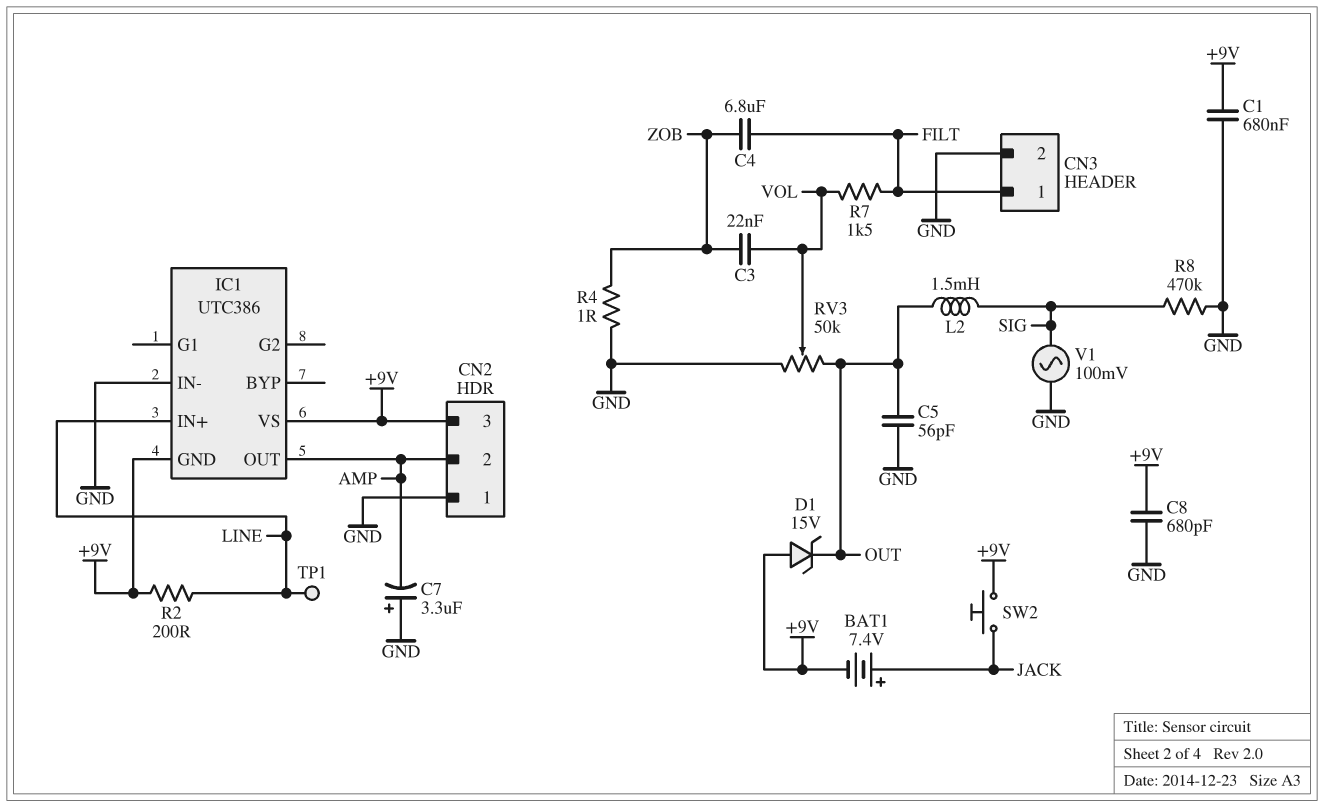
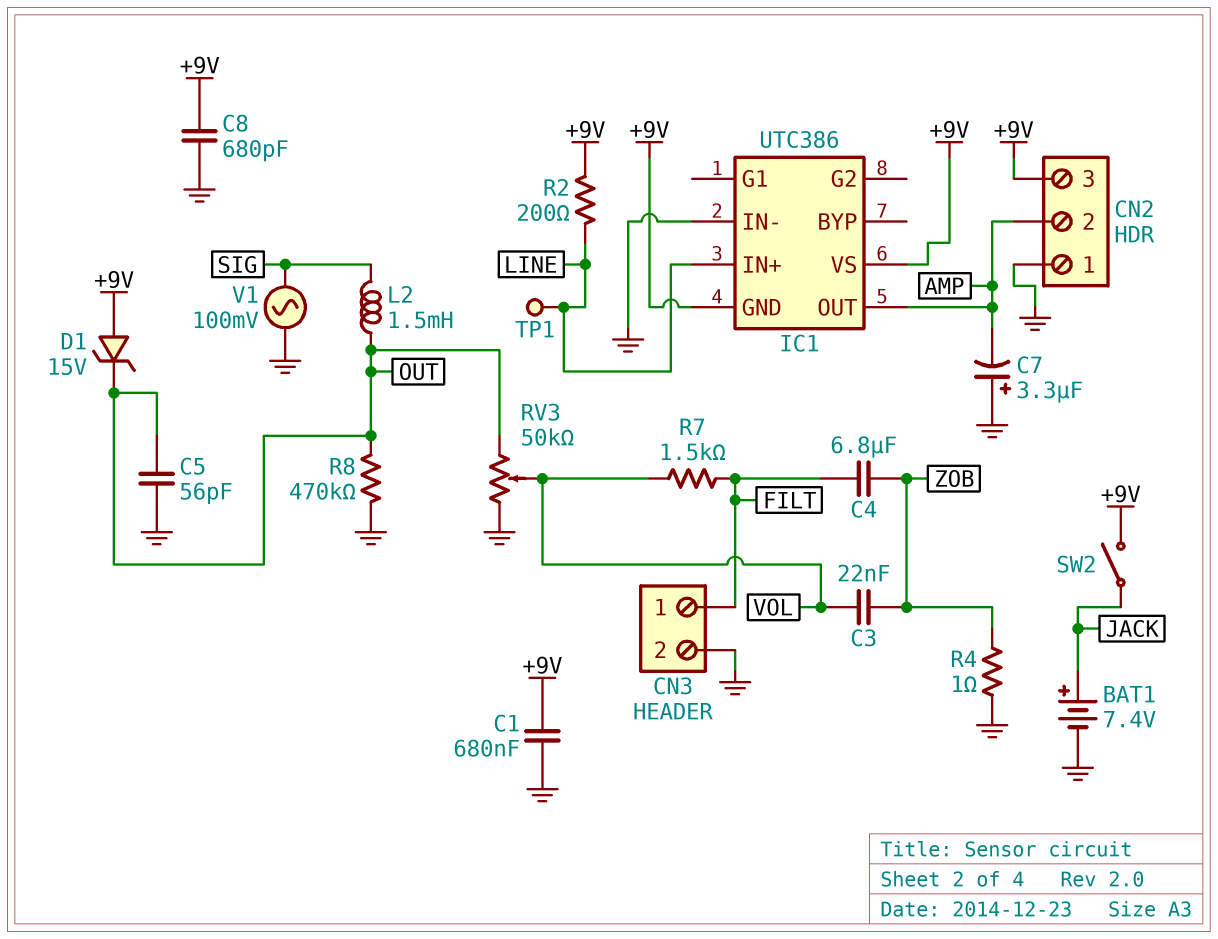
BAT1: 7.4V (plus JACK, minus +9V) -> 7.4V (plus JACK, minus GND)
R8: 470k (GND, SIG) -> 470k (GND, OUT)
SW2: button (+9V, JACK) -> switch (+9V, JACK)

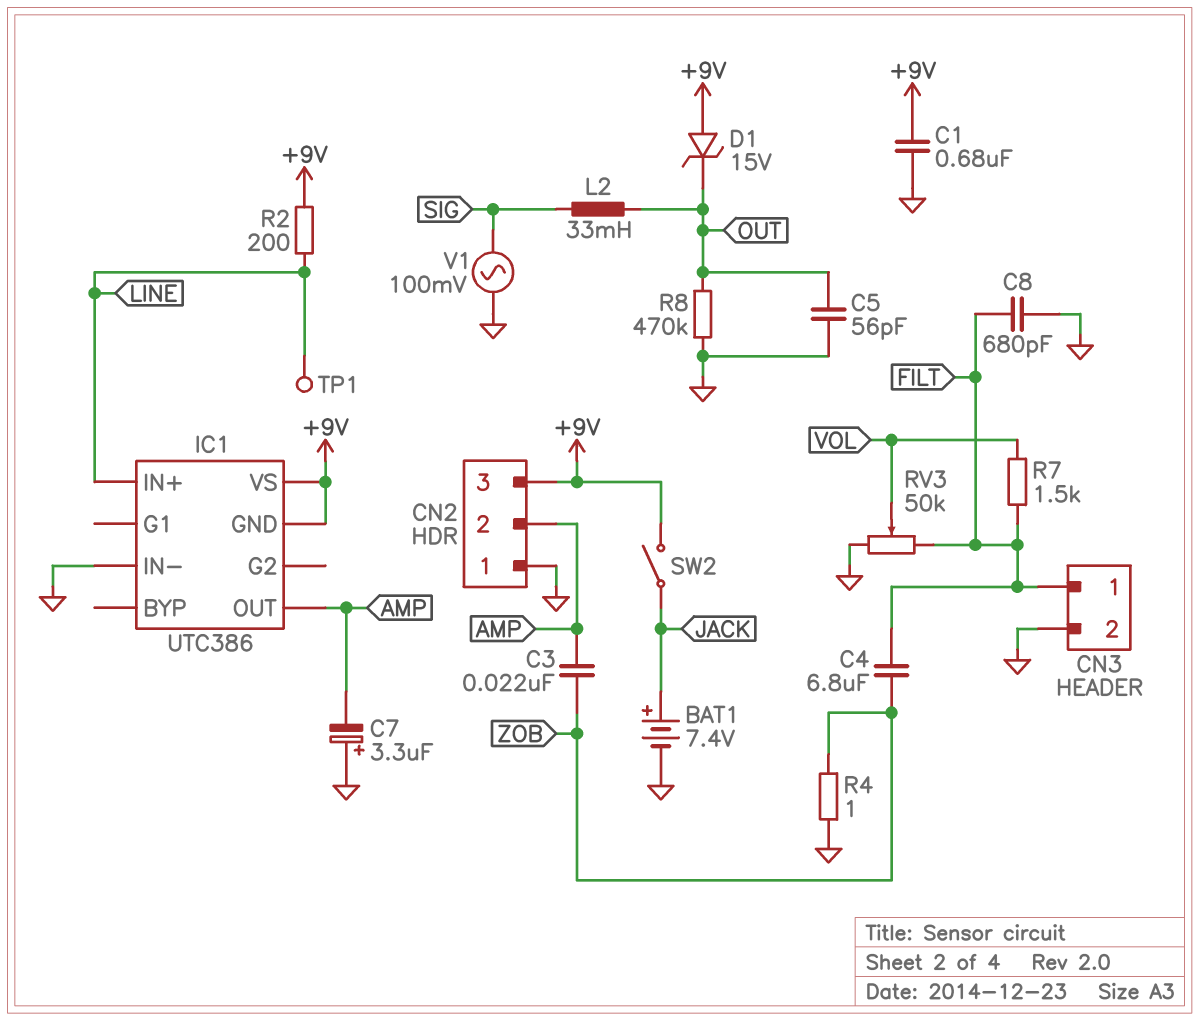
C3: 22nF (VOL, ZOB) -> 22nF (AMP, ZOB)
C8: 680pF (+9V, GND) -> 680pF (FILT, GND)
L2: 1.5mH (OUT, SIG) -> 33mH (OUT, SIG)
RV3: 50k (GND, OUT, wiper VOL) -> 50k (FILT, GND, wiper VOL)

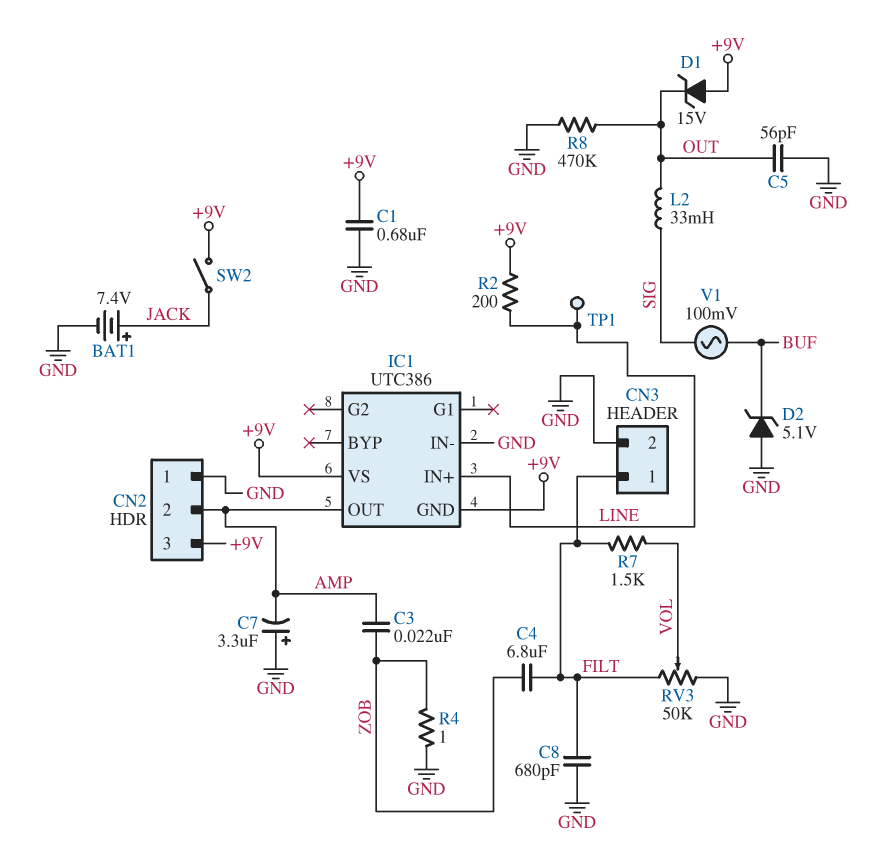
D2: none -> zener 5.1V (A GND, K BUF)
V1: AC 100mV (GND, SIG) -> AC 100mV (BUF, SIG)

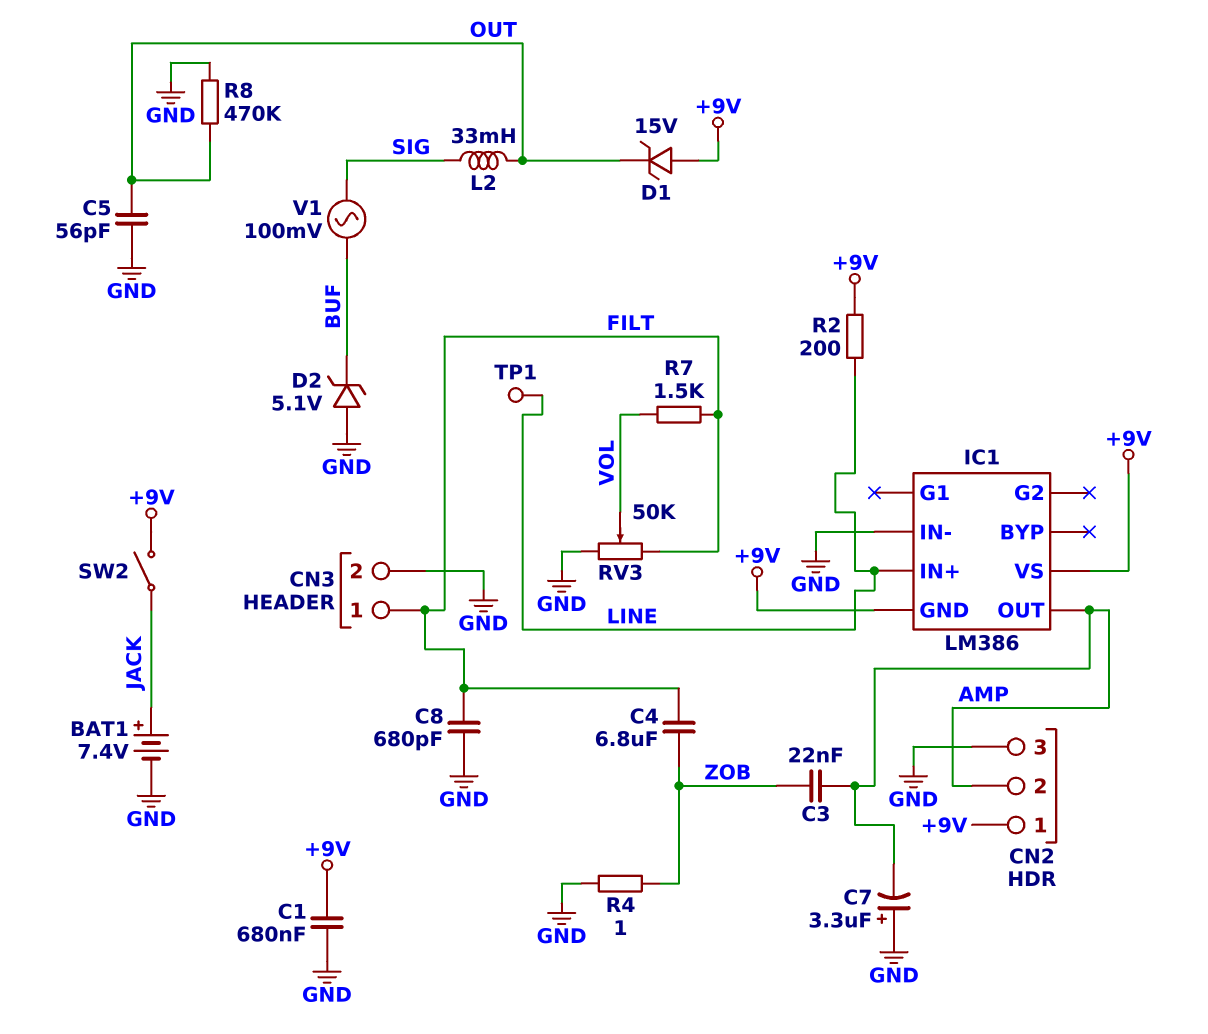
CN2 pin 1: GND -> +9V
CN2 pin 3: +9V -> GND
IC1: UTC386 -> LM386

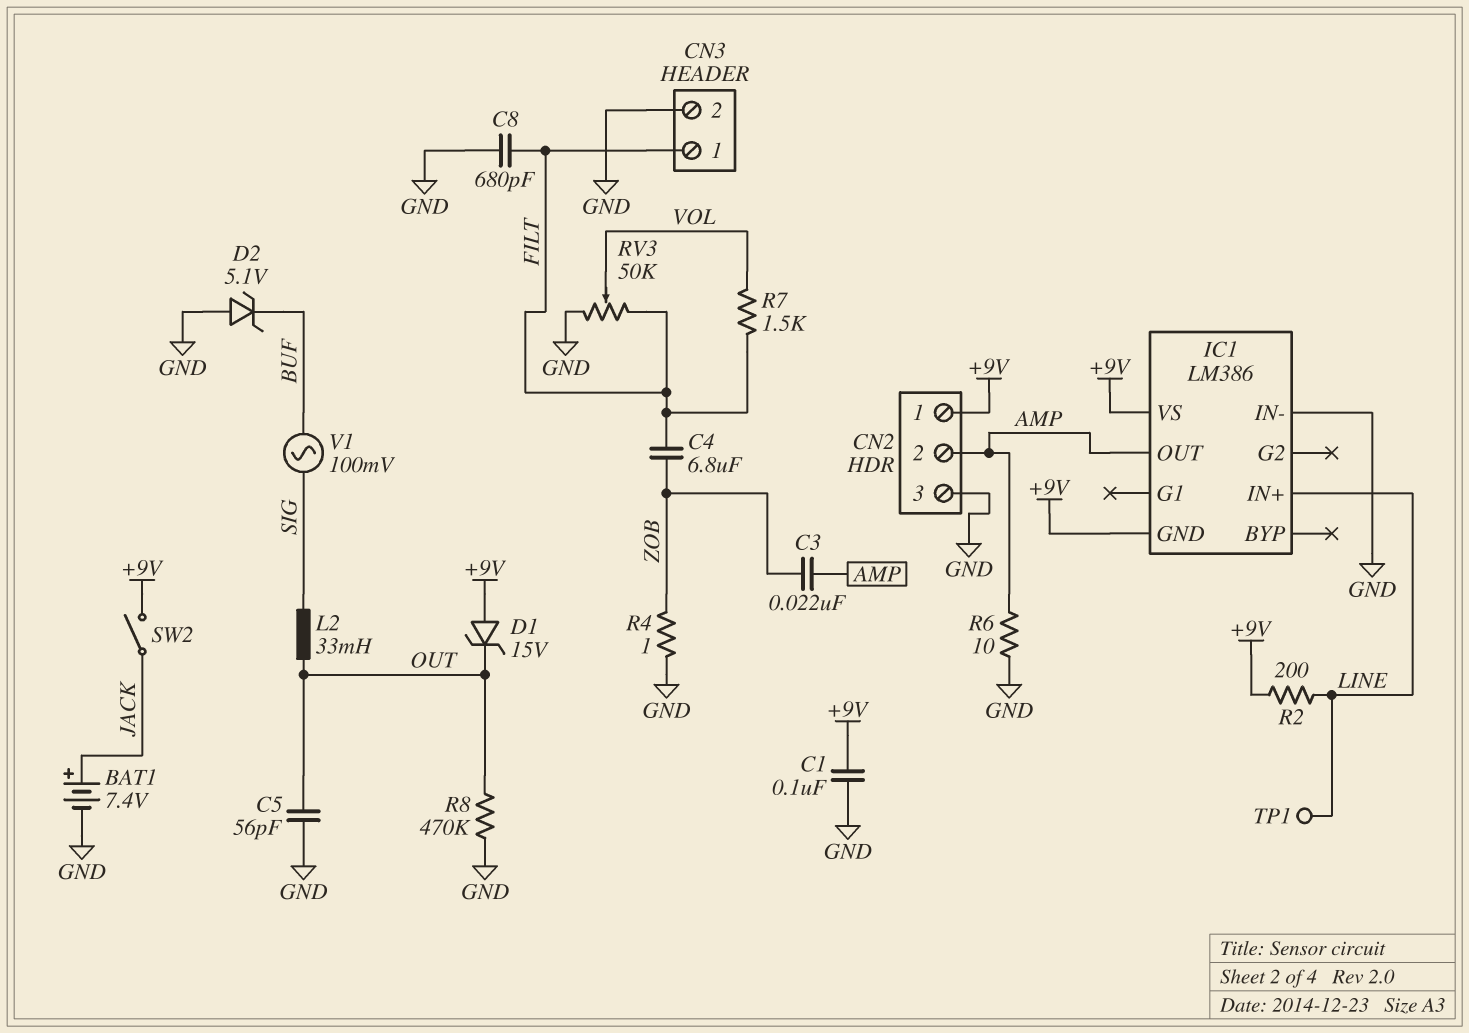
C1: 680nF (+9V, GND) -> 100nF (+9V, GND)
C7: 3.3uF (plus GND, minus AMP) -> none
R6: none -> 10 (AMP, GND)

